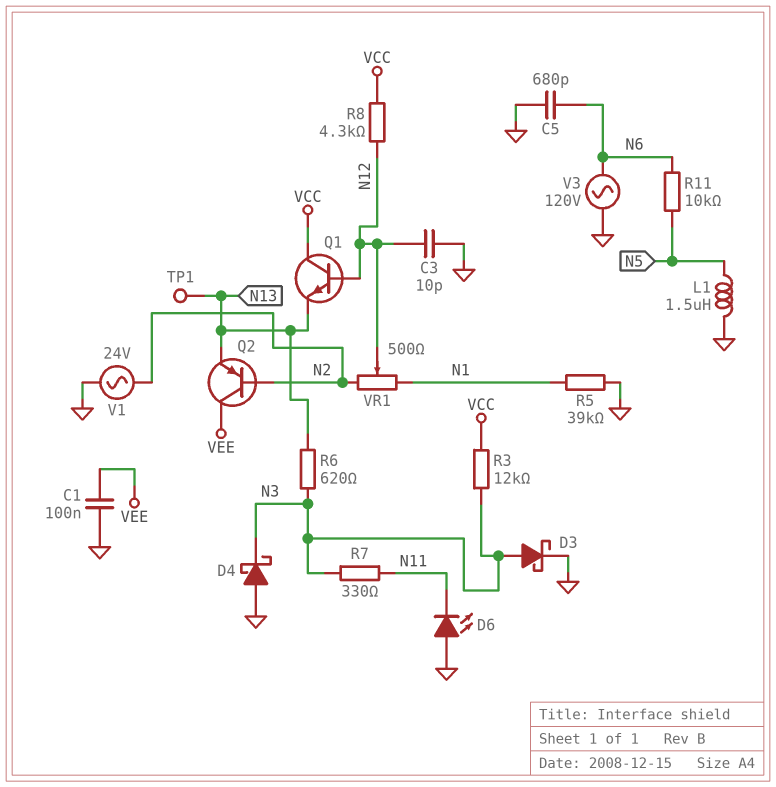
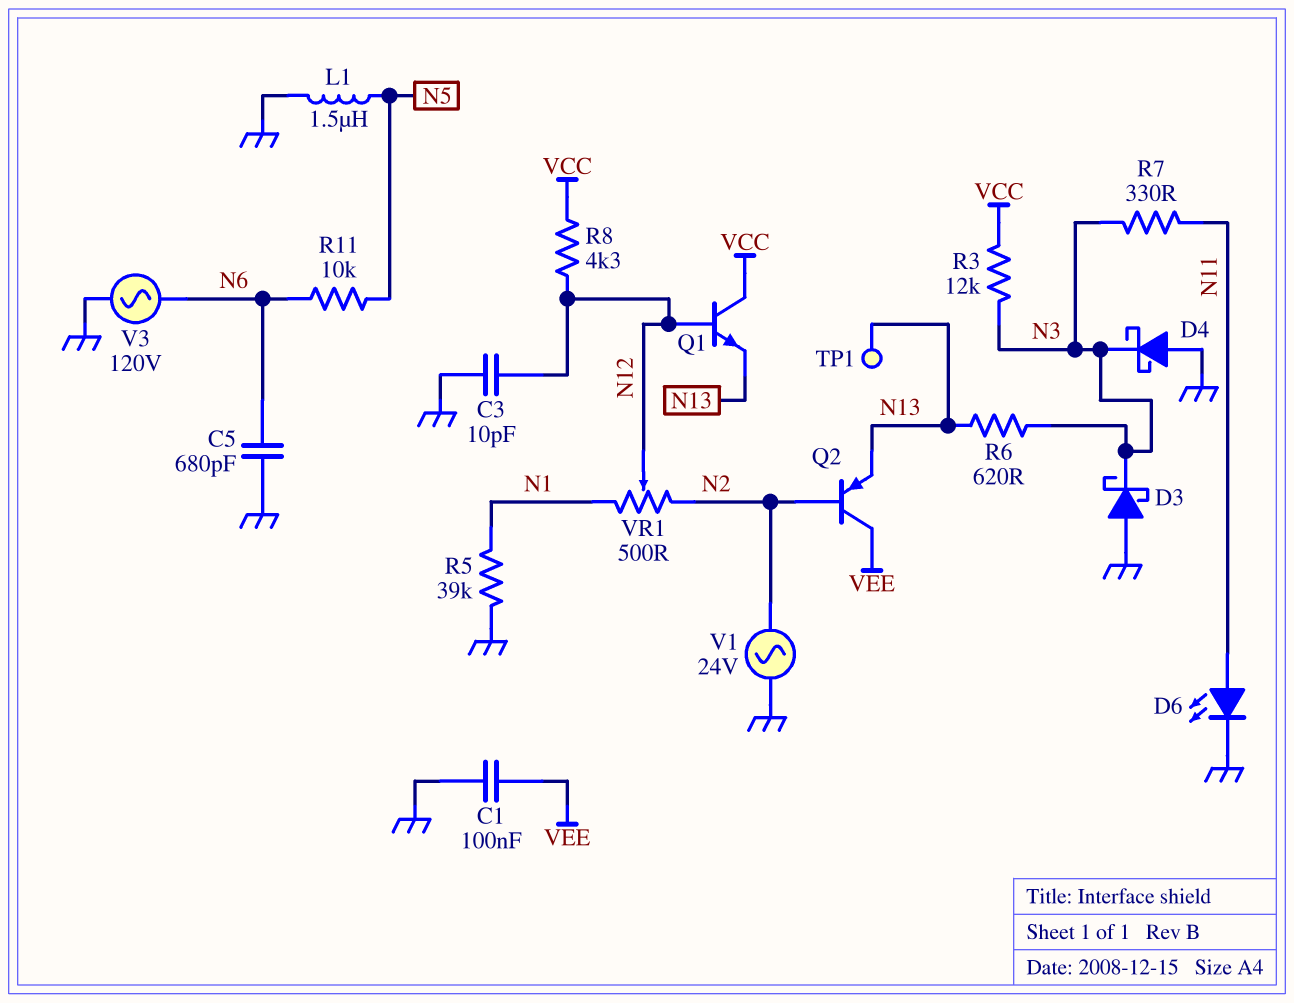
D3: schottky (A N3, K GND) -> schottky (A GND, K N3)
D6: LED (A GND, K N11) -> LED (A N11, K GND)

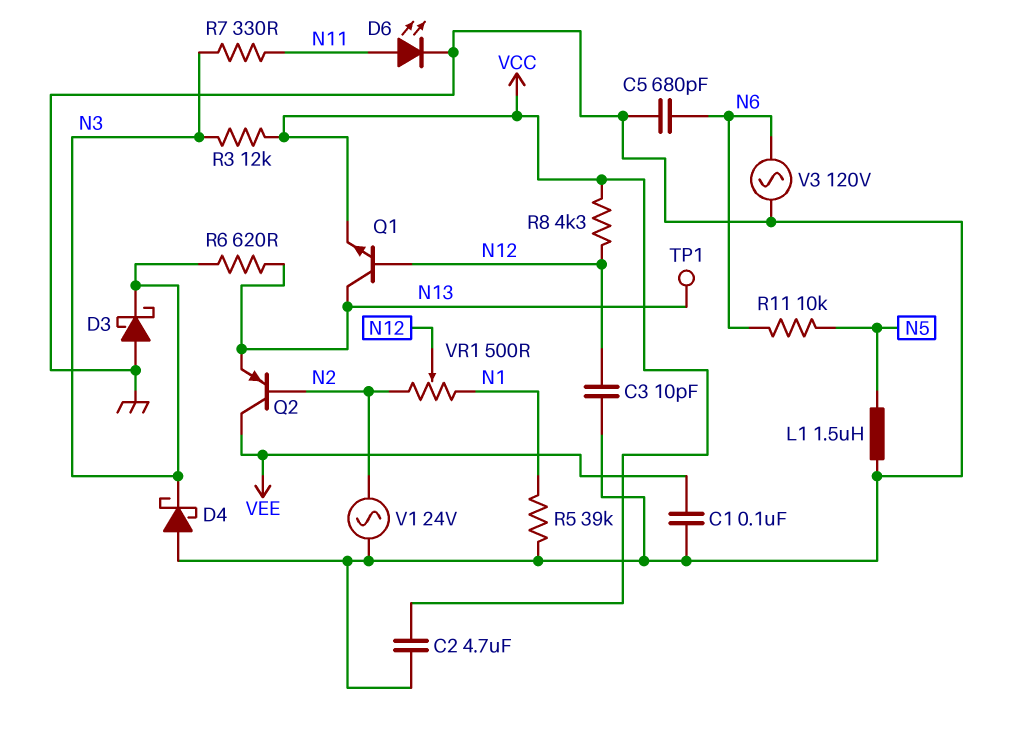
C2: none -> 4.7uF (GND, VCC)
Q1: NPN (B N12, C VCC, E N13) -> NPN (B N12, C N13, E VCC)

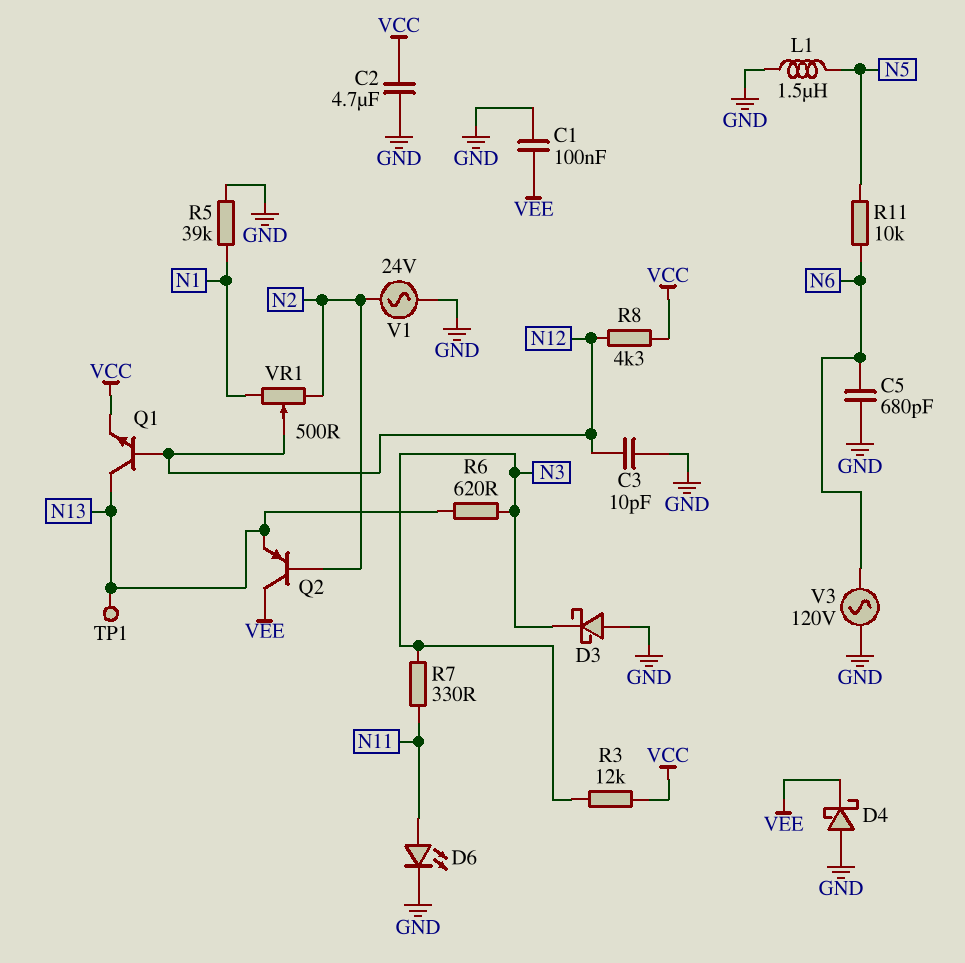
D4: schottky (A GND, K N3) -> schottky (A GND, K VEE)

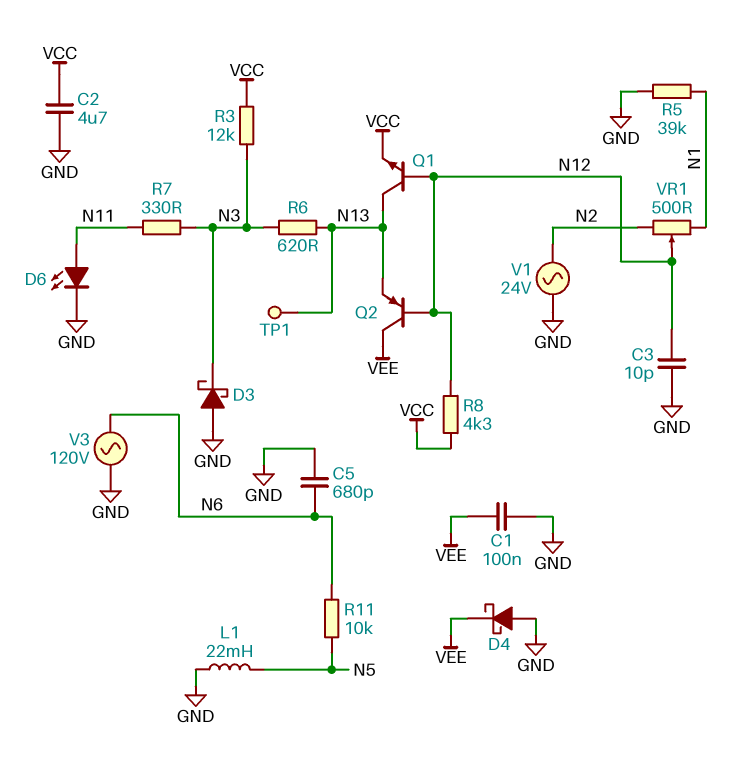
L1: 1.5uH (GND, N5) -> 22mH (GND, N5)
Q2: PNP (B N2, C VEE, E N13) -> PNP (B N12, C VEE, E N13)

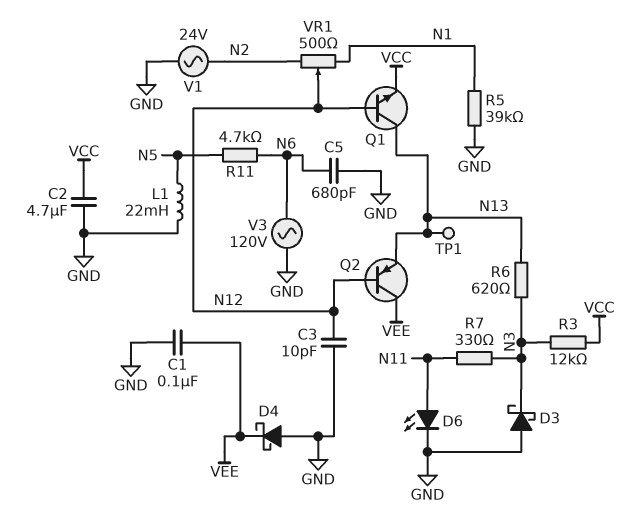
R8: 4.3k (N12, VCC) -> none
R11: 10k (N5, N6) -> 4.7k (N5, N6)

